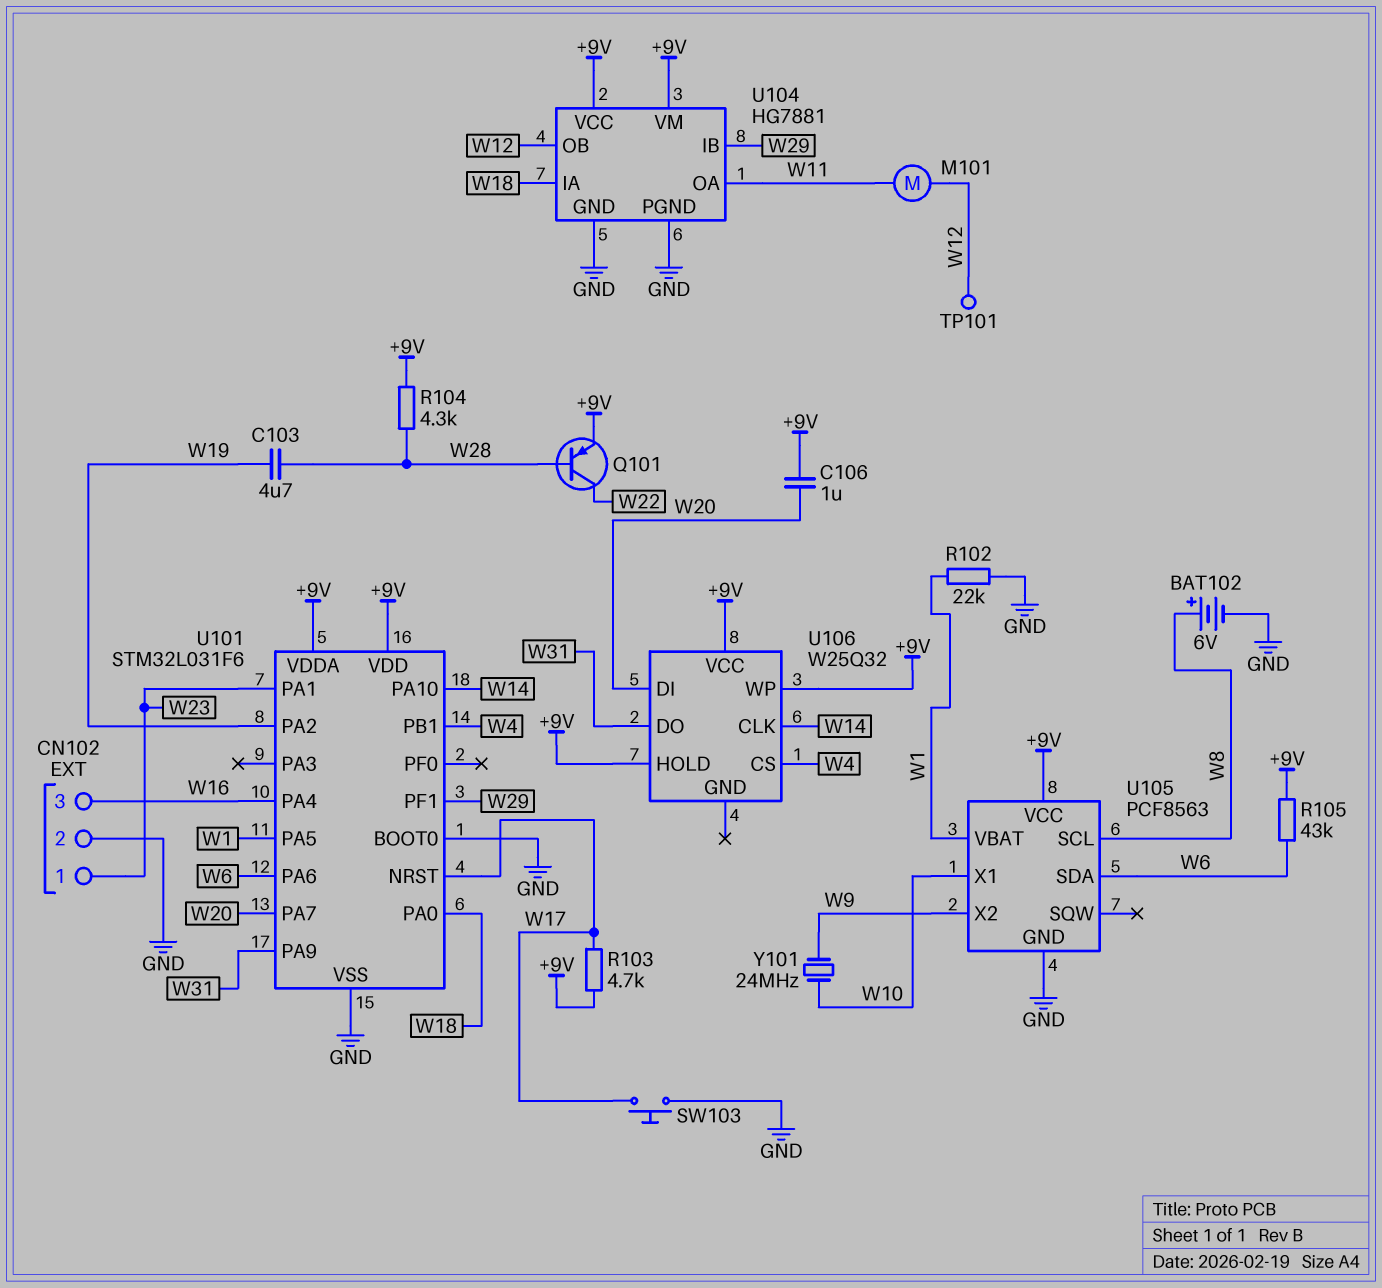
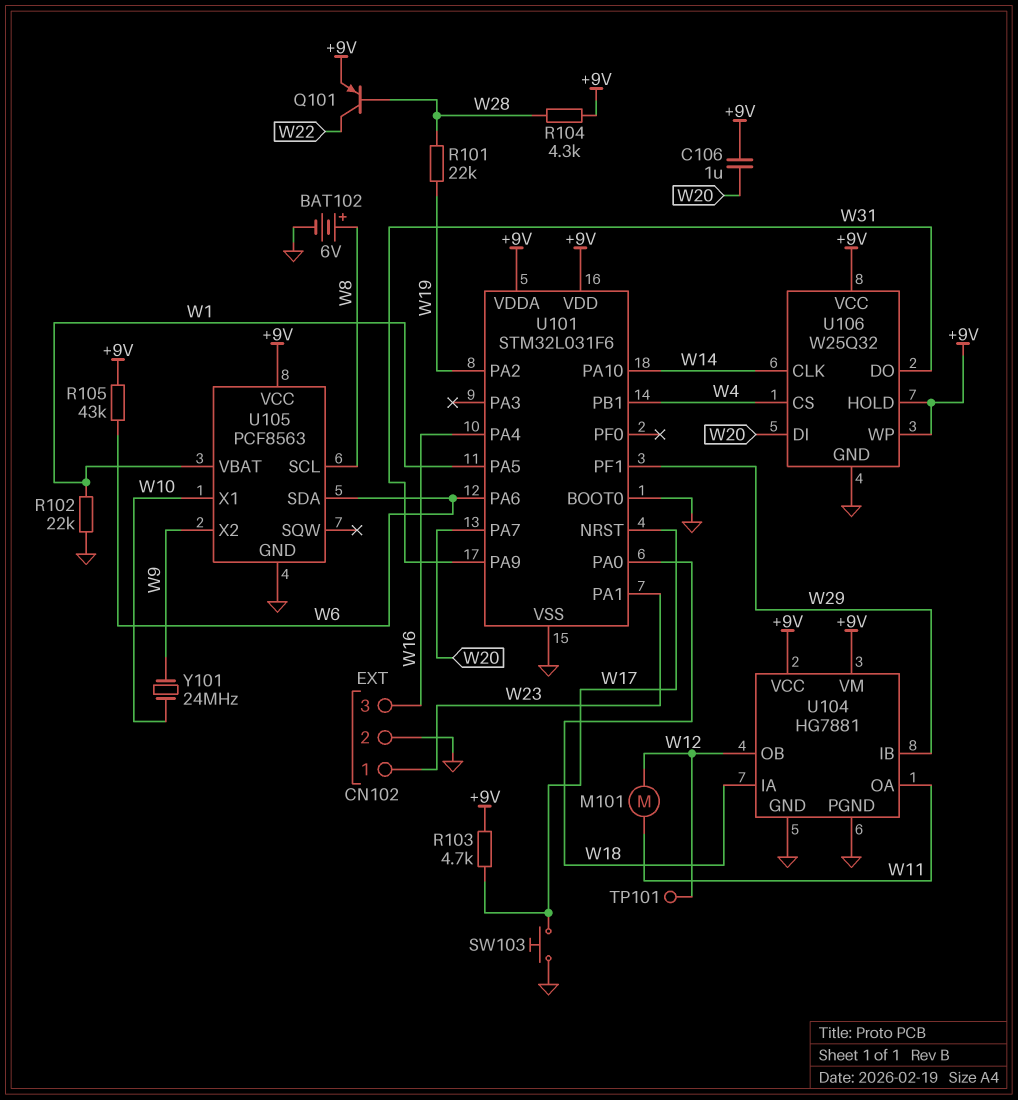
C103: 4.7uF (W19, W28) -> none
R101: none -> 22k (W19, W28)
U106 pin GND: none -> GND

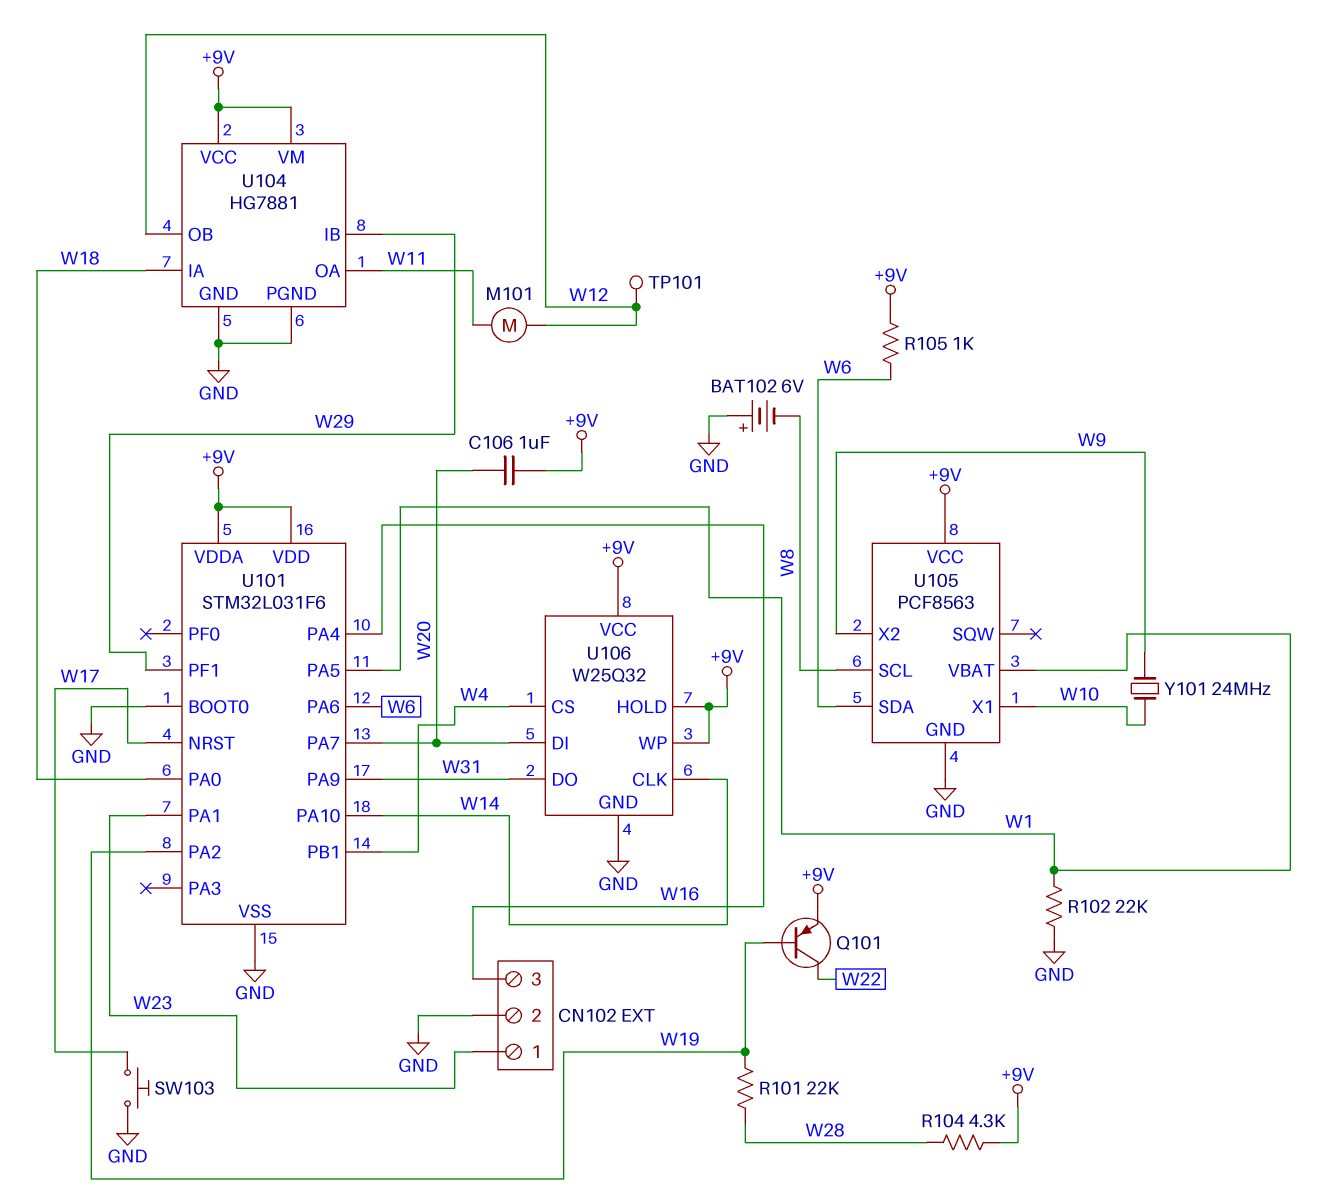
BAT102: 6V (plus W8, minus GND) -> 6V (plus GND, minus W8)
Q101: PNP (B W28, C W22, E +9V) -> PNP (B W19, C W22, E +9V)
R103: 4.7k (+9V, W17) -> none
R105: 43k (+9V, W6) -> 1k (+9V, W6)

